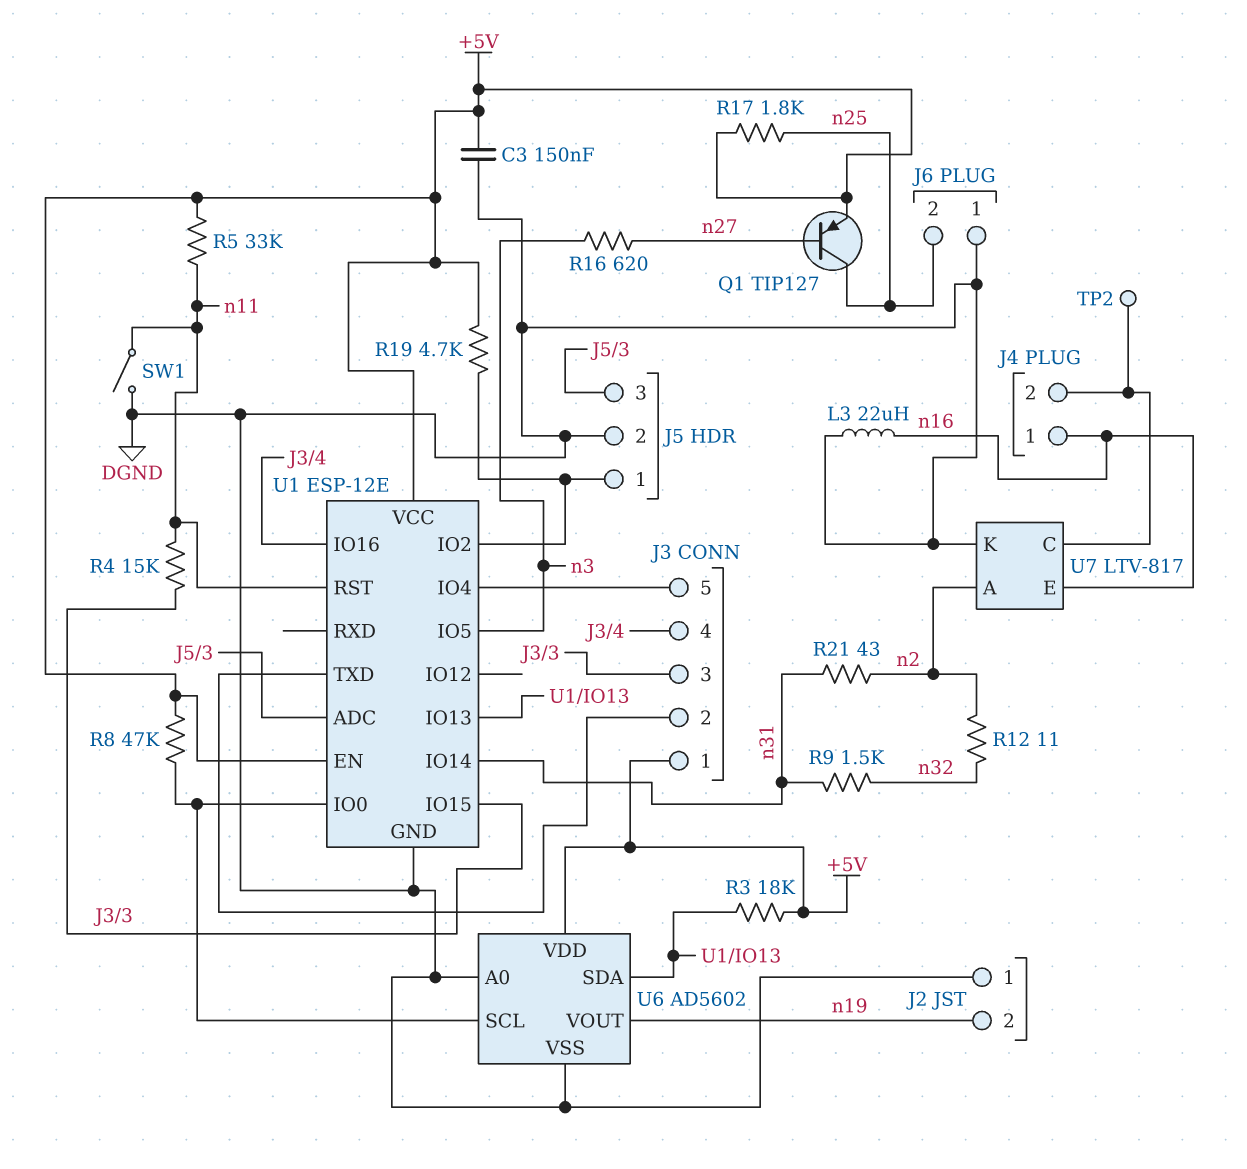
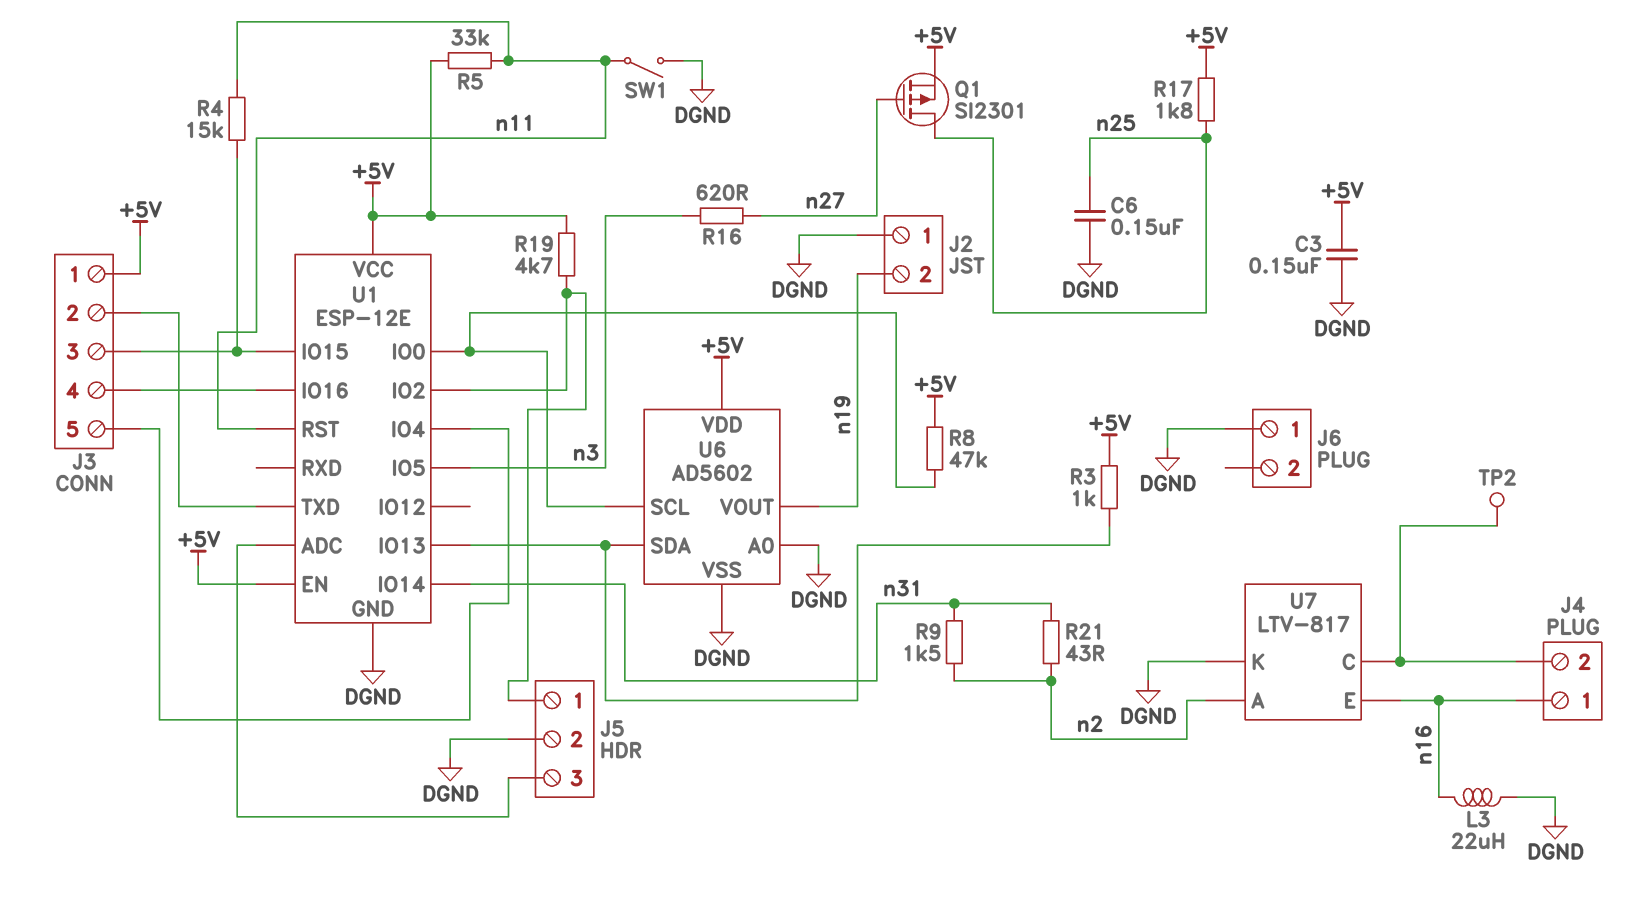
C6: none -> 150nF (DGND, n25)
J6 pin 2: n25 -> none
Q1: PNP TIP127 (B n27, C n25, E +5V) -> PMOS SI2301 (G n27, D n25, S +5V)
R3: 18k (+5V, U1/IO13) -> 1k (+5V, U1/IO13)
R9: 1.5k (n31, n32) -> 1.5k (n2, n31)
R12: 11 (n2, n32) -> none

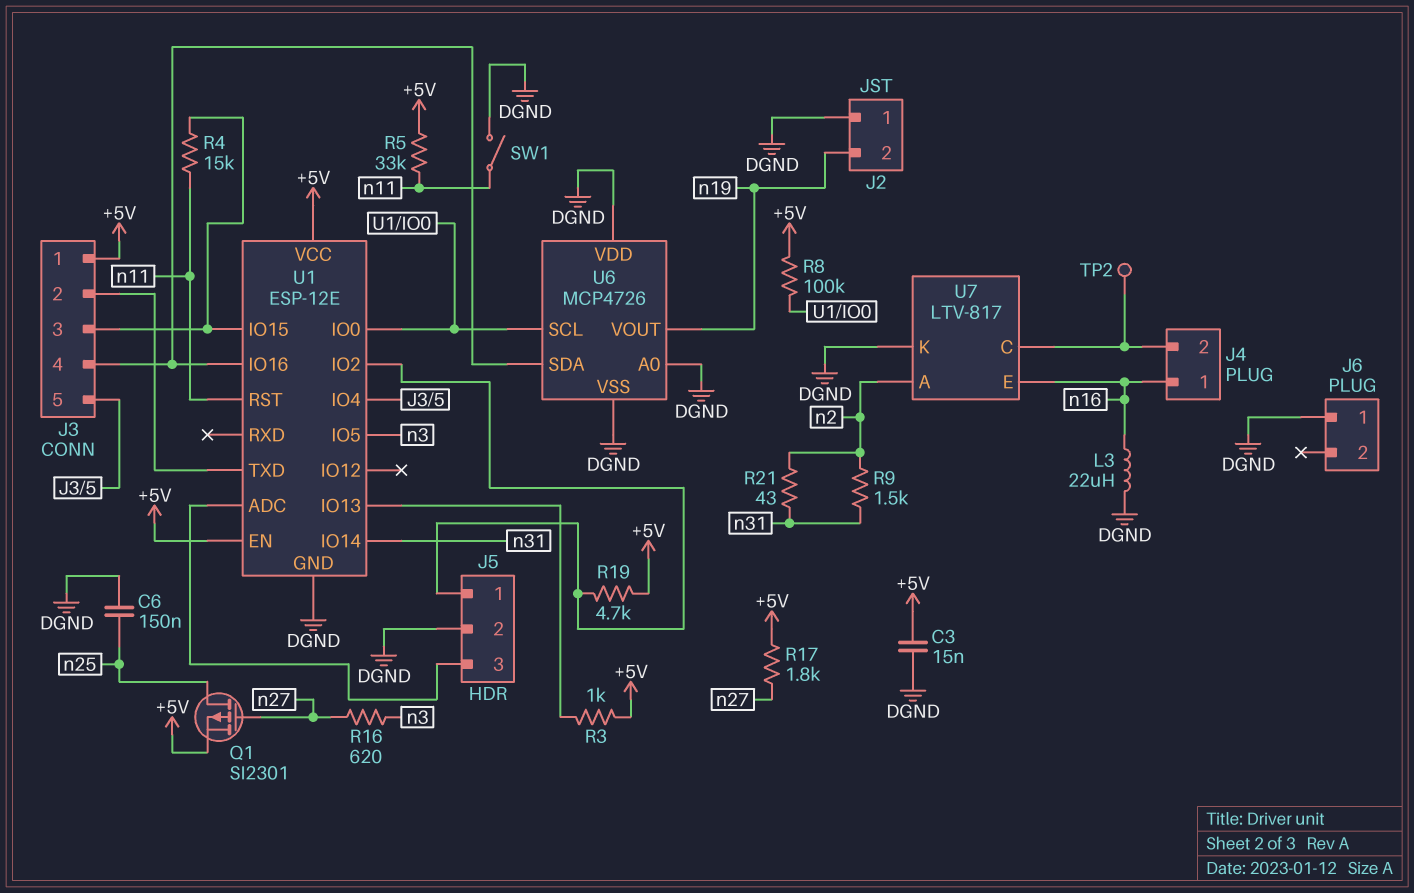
C3: 150nF (+5V, DGND) -> 15nF (+5V, DGND)
R8: 47k (+5V, U1/IO0) -> 100k (+5V, U1/IO0)
R17: 1.8k (+5V, n25) -> 1.8k (+5V, n27)
U6: AD5602 -> MCP4726
U6 pin SDA: U1/IO13 -> J3/4
U6 pin VDD: +5V -> DGND

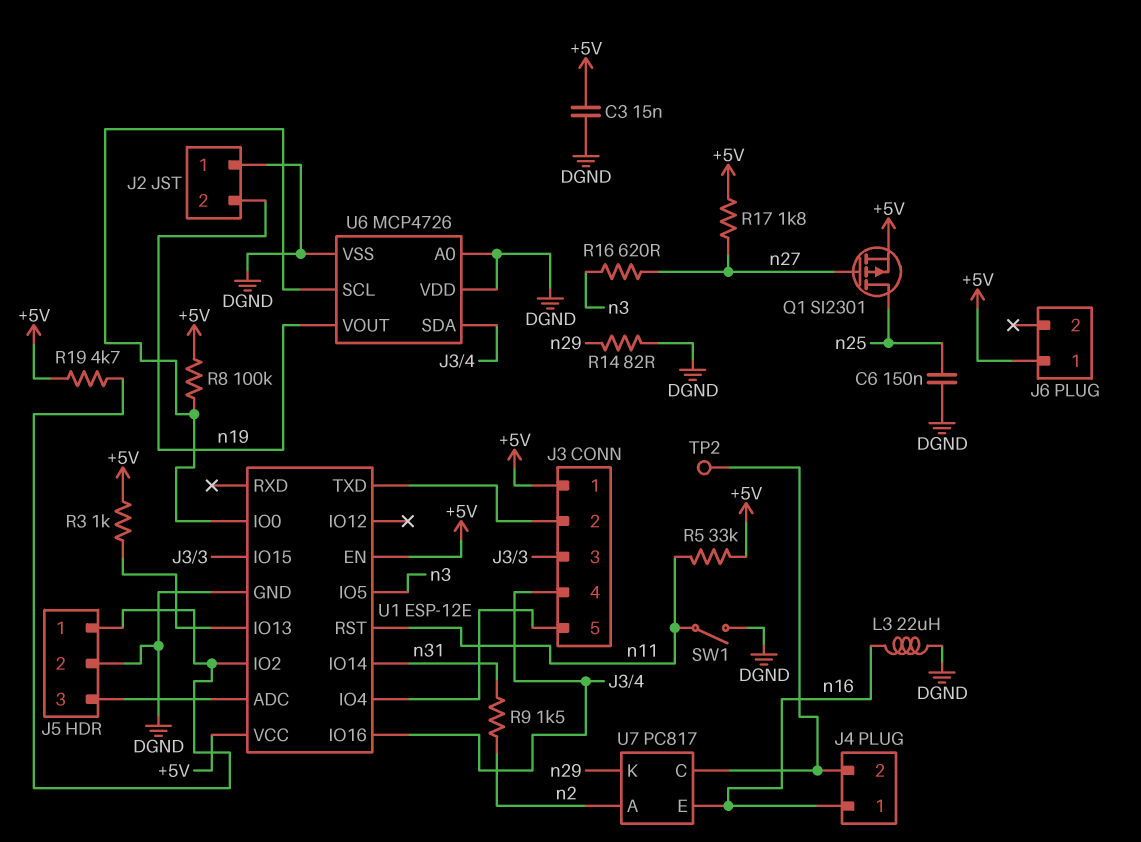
J6 pin 1: DGND -> +5V
R4: 15k (J3/3, n11) -> none
R14: none -> 82 (DGND, n29)
R21: 43 (n2, n31) -> none
U7: LTV-817 -> PC817
U7 pin K: DGND -> n29

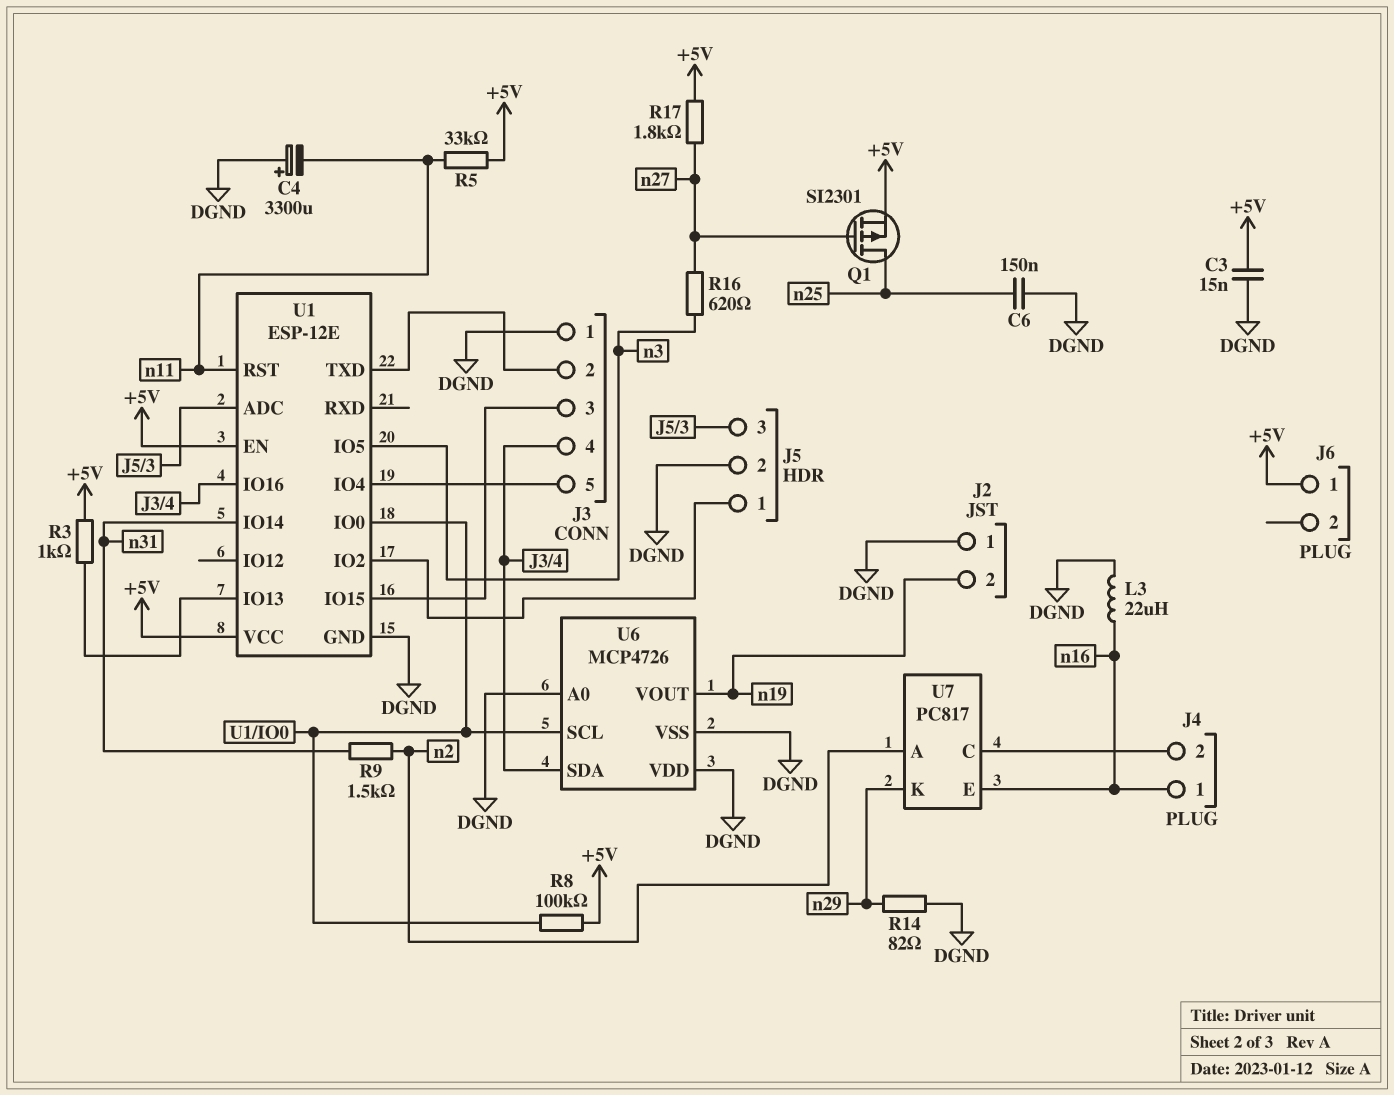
C4: none -> 3300uF (plus DGND, minus n11)
J3 pin 1: +5V -> DGND
R19: 4.7k (+5V, J5/1) -> none
SW1: switch (DGND, n11) -> none
TP2: test point (J4/2) -> none

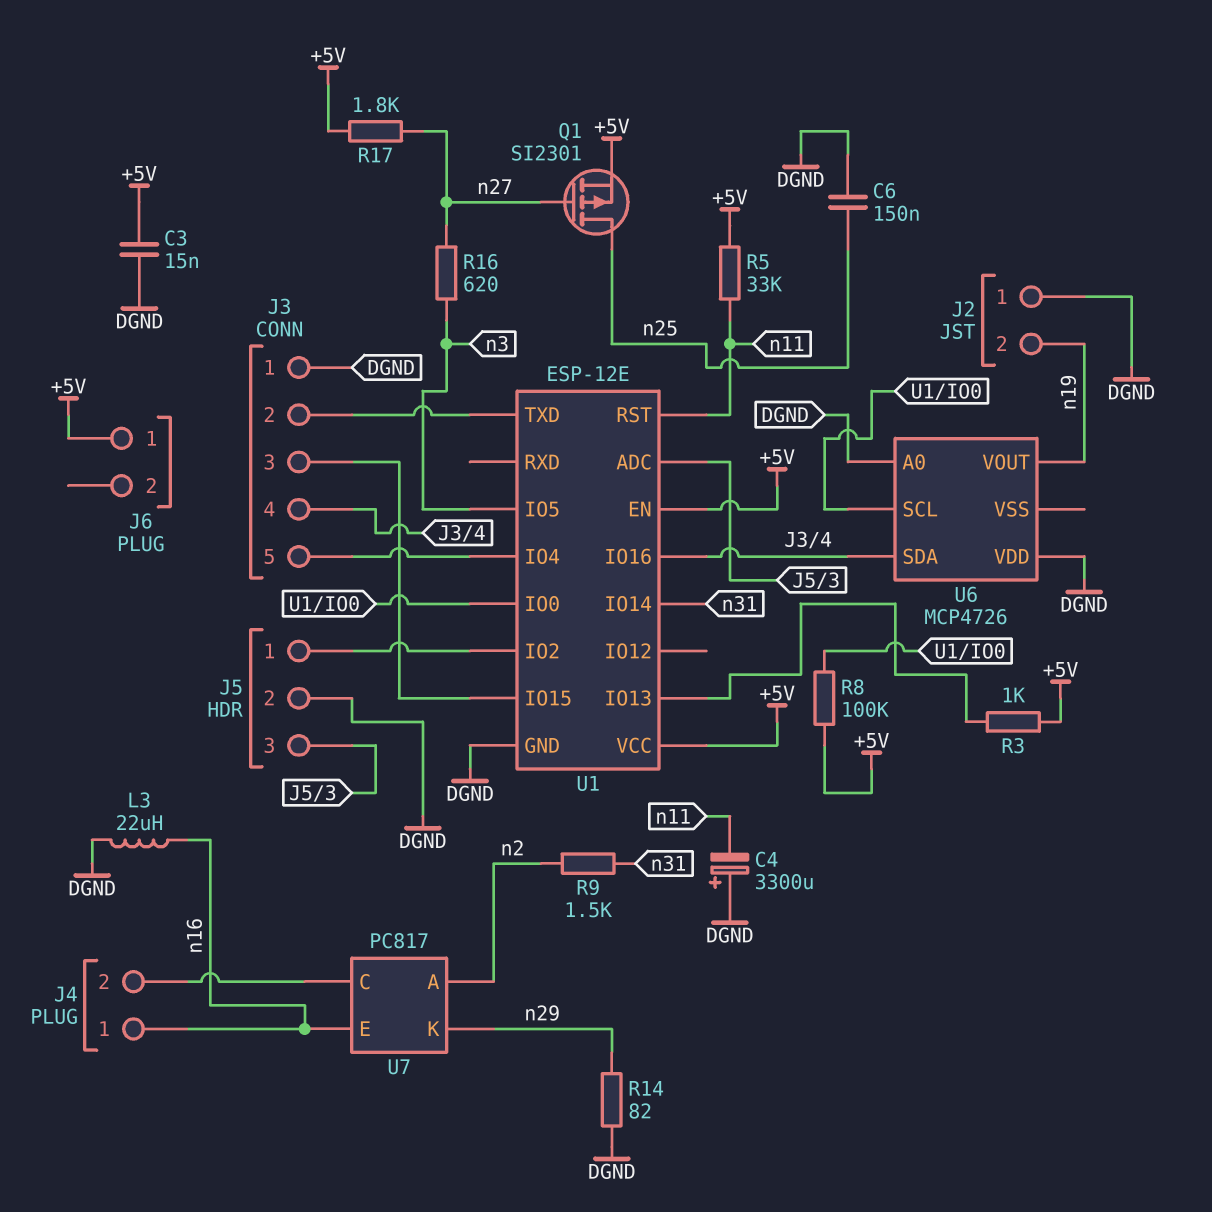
U6 pin VSS: DGND -> none

